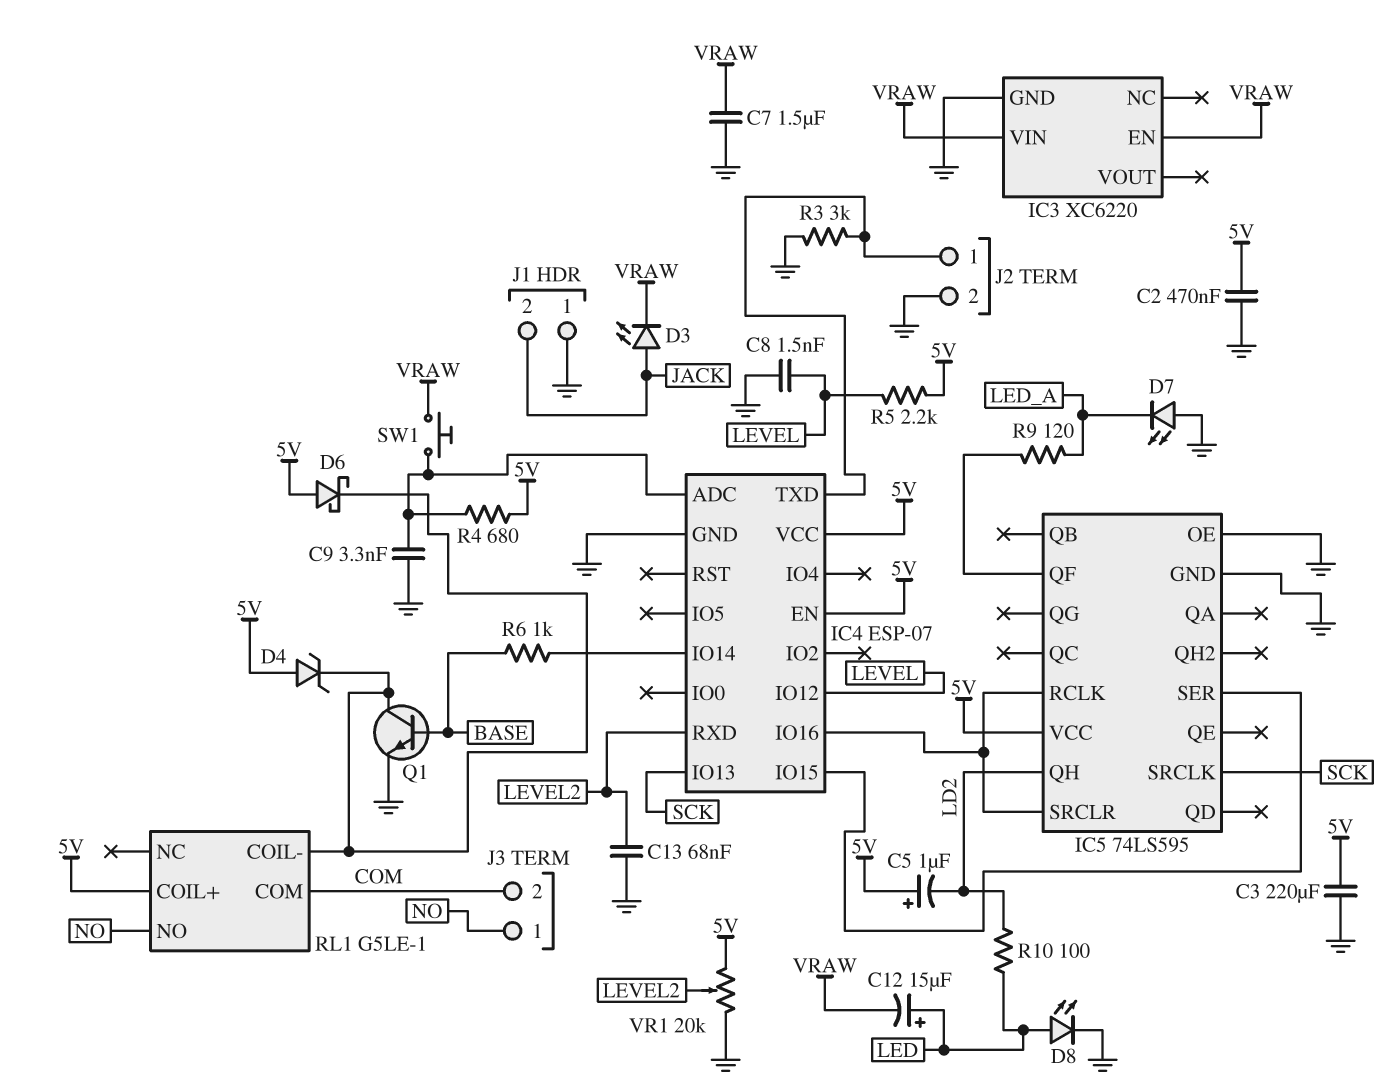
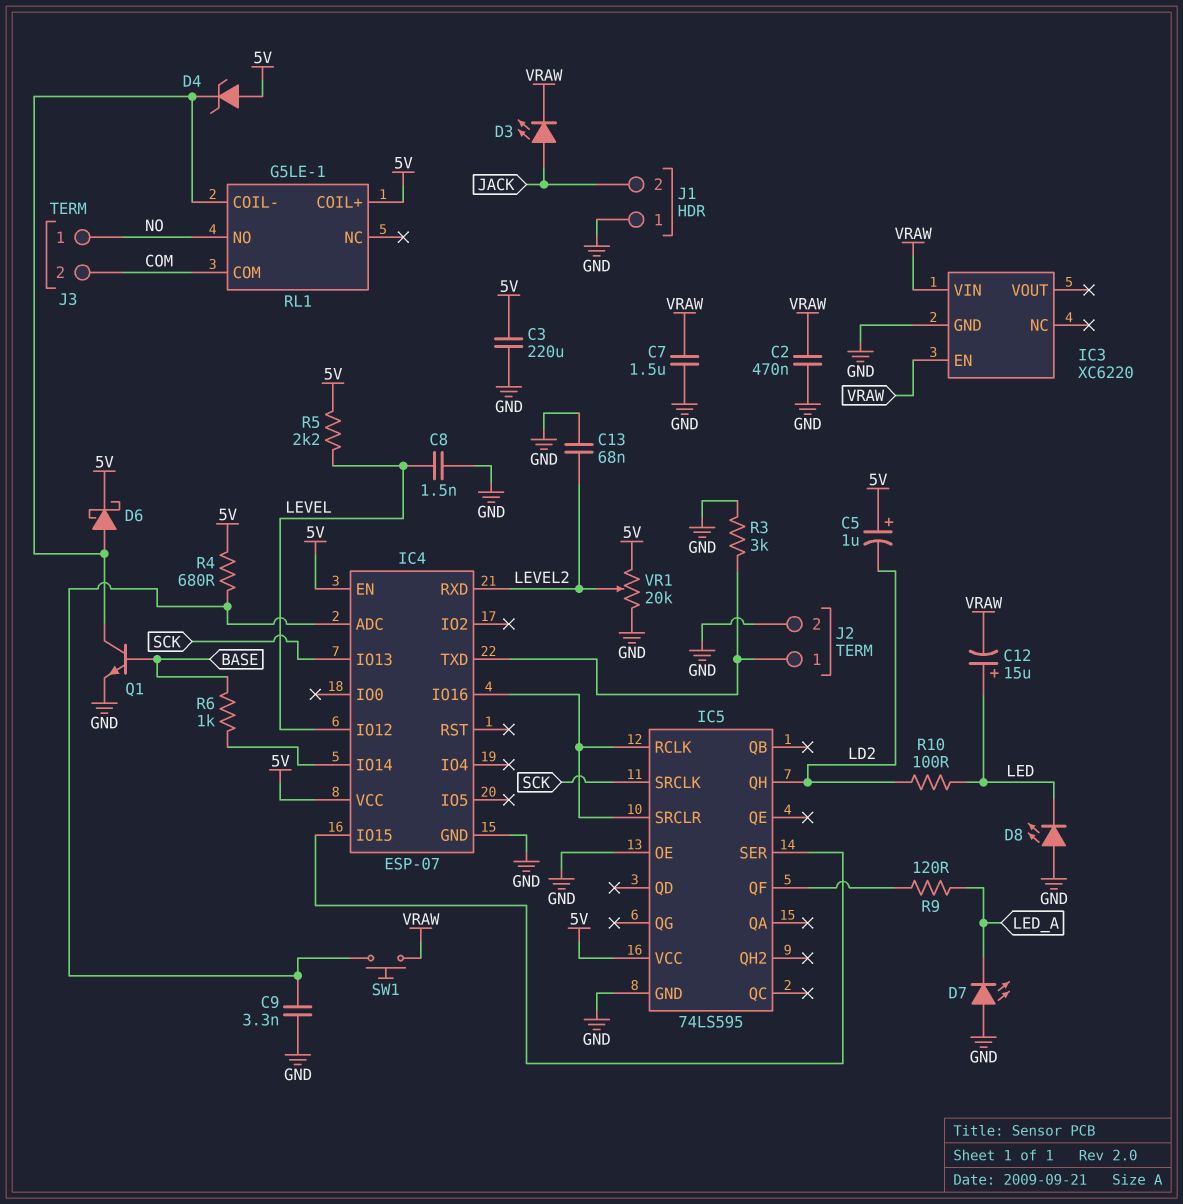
C2: 470nF (5V, GND) -> 470nF (GND, VRAW)
D6: schottky (A 5V, K RL1/COIL-) -> schottky (A RL1/COIL-, K 5V)
D8: LED (A LED, K GND) -> LED (A GND, K LED)

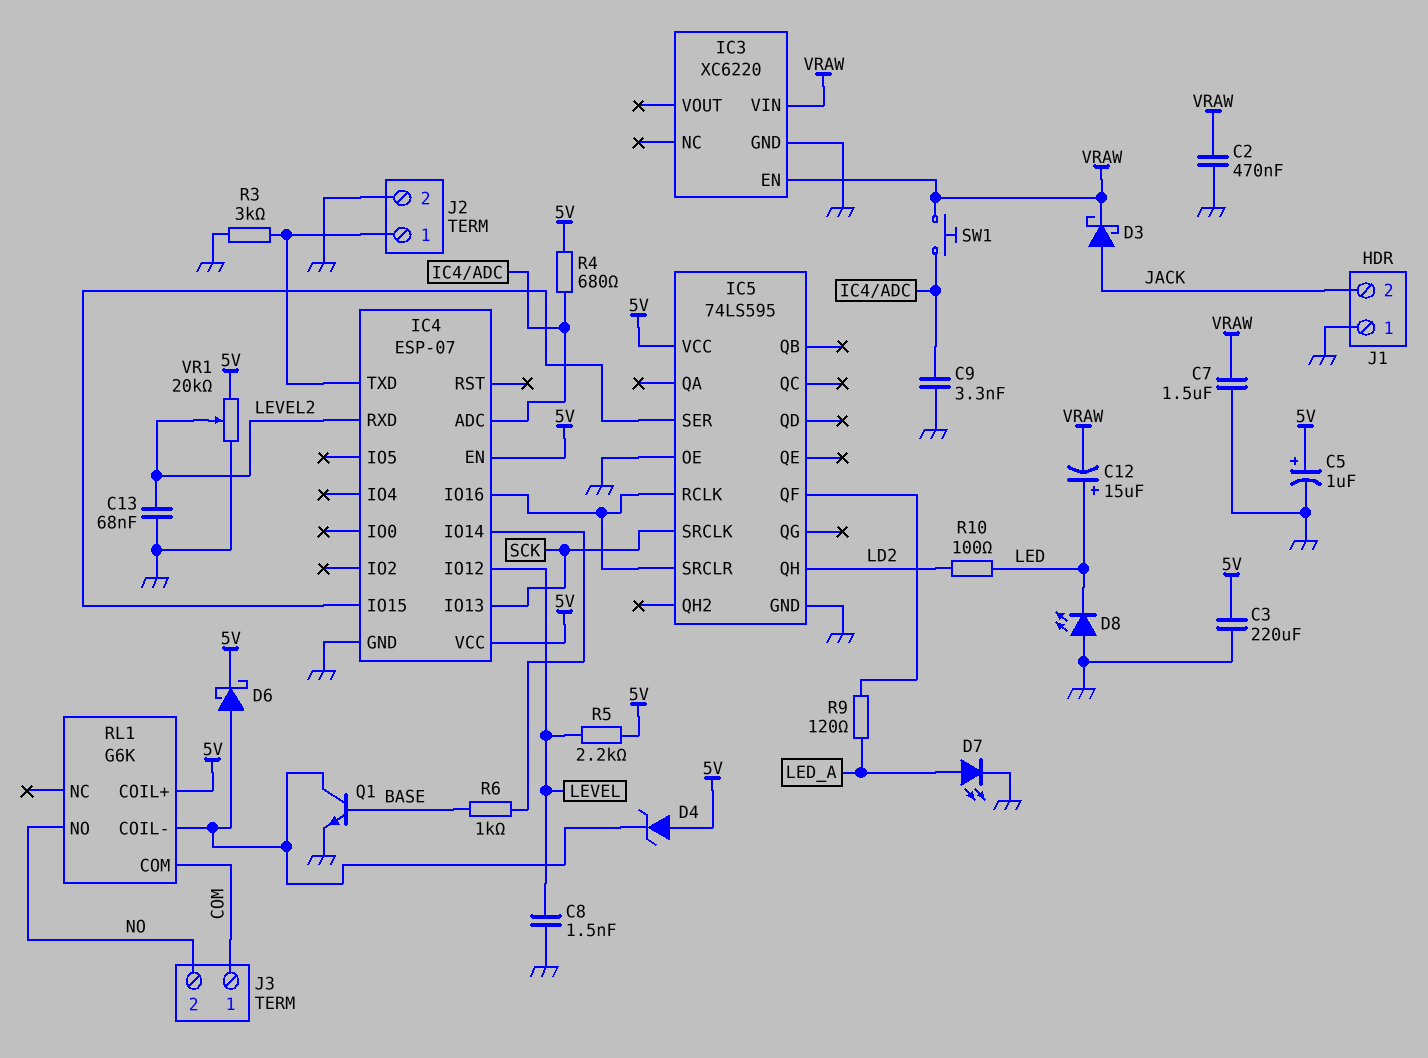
C5: 1uF (plus 5V, minus LD2) -> 1uF (plus 5V, minus GND)
D3: LED (A JACK, K VRAW) -> schottky (A JACK, K VRAW)
D7: LED (A GND, K LED_A) -> LED (A LED_A, K GND)
J3 pin 1: NO -> COM
J3 pin 2: COM -> NO
RL1: G5LE-1 -> G6K

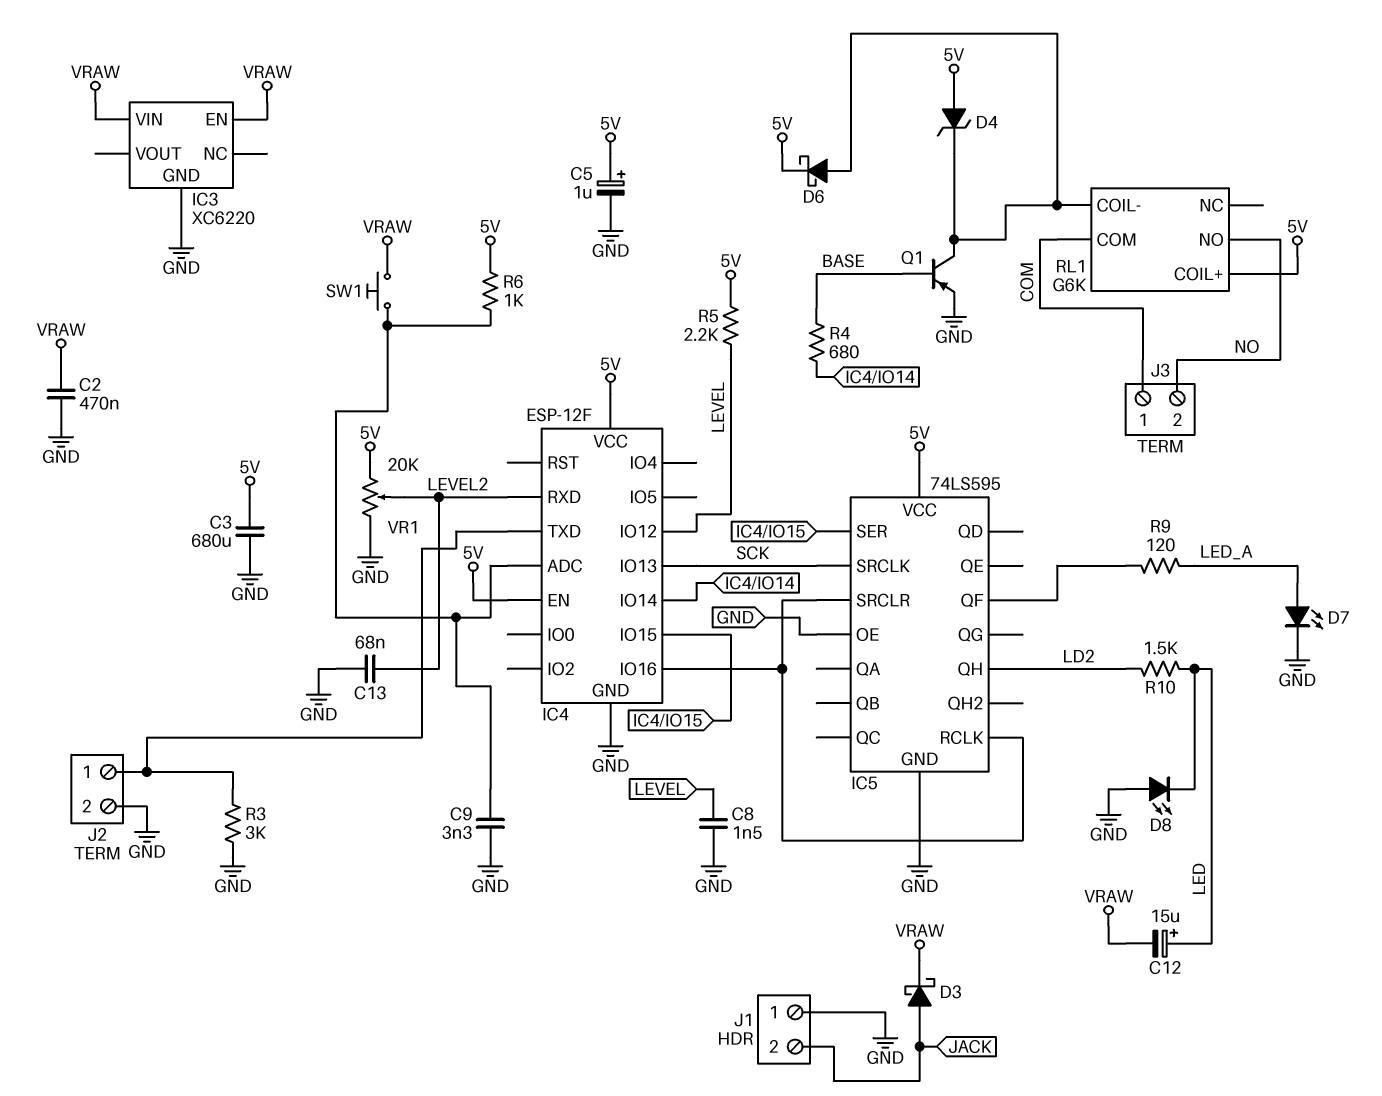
C3: 220uF (5V, GND) -> 680uF (5V, GND)
C7: 1.5uF (GND, VRAW) -> none
IC4: ESP-07 -> ESP-12F
Q1: NPN (B BASE, C RL1/COIL-, E GND) -> PNP (B BASE, C RL1/COIL-, E GND)
R4: 680 (5V, IC4/ADC) -> 680 (BASE, IC4/IO14)
R6: 1k (BASE, IC4/IO14) -> 1k (5V, IC4/ADC)
R10: 100 (LD2, LED) -> 1.5k (LD2, LED)

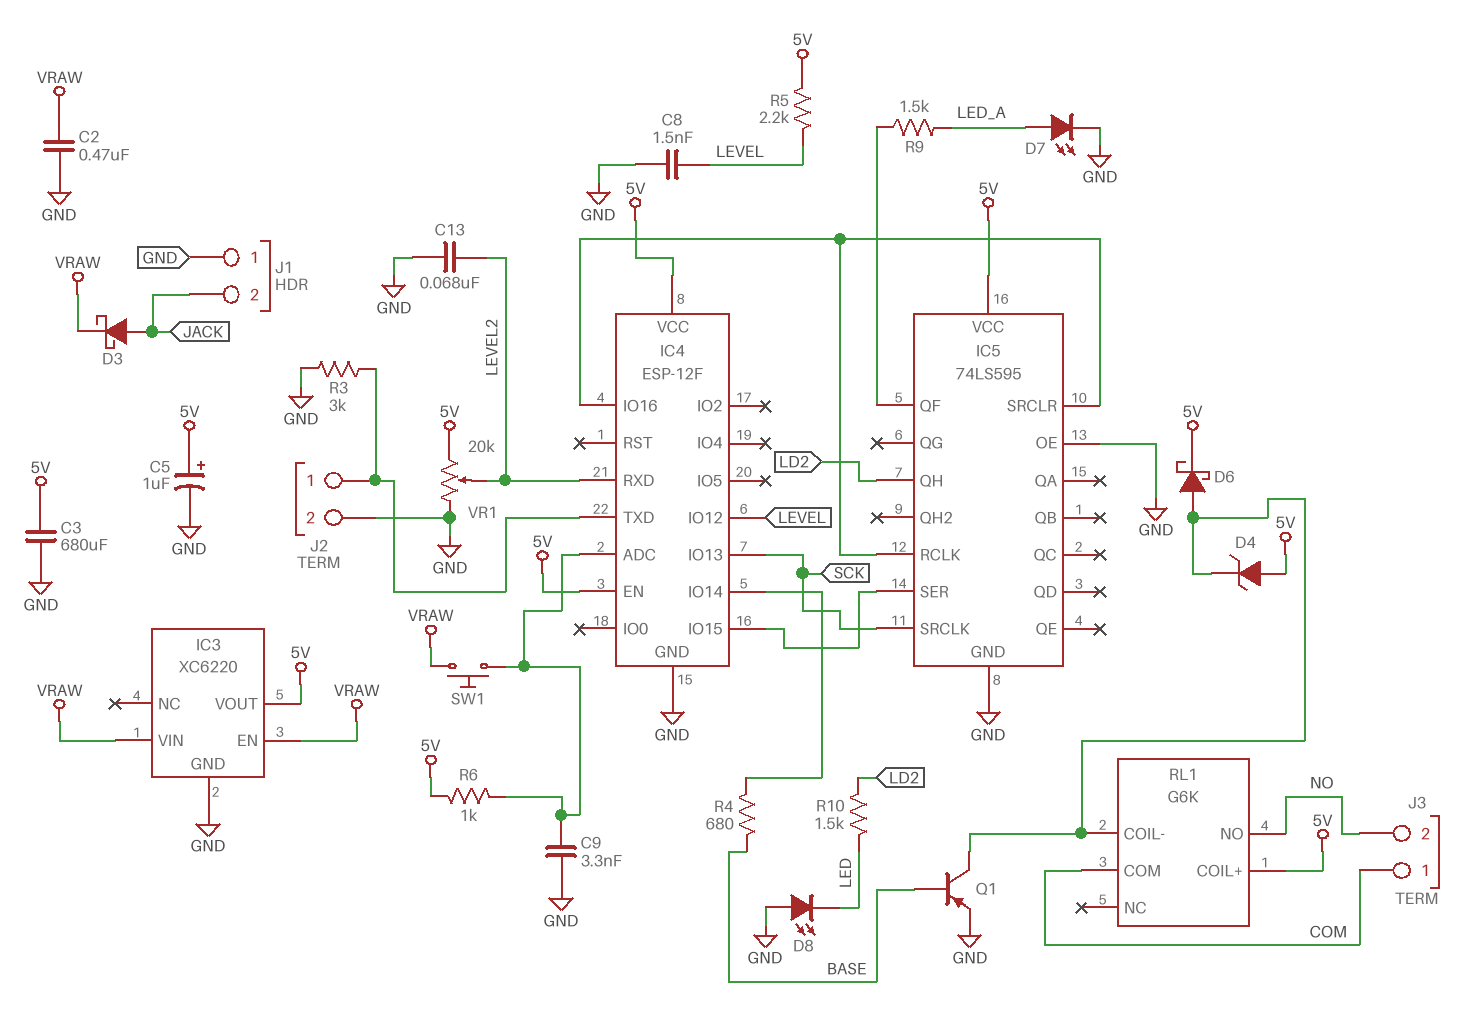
C12: 15uF (plus LED, minus VRAW) -> none
IC3 pin VOUT: none -> 5V
R9: 120 (IC5/QF, LED_A) -> 1.5k (IC5/QF, LED_A)

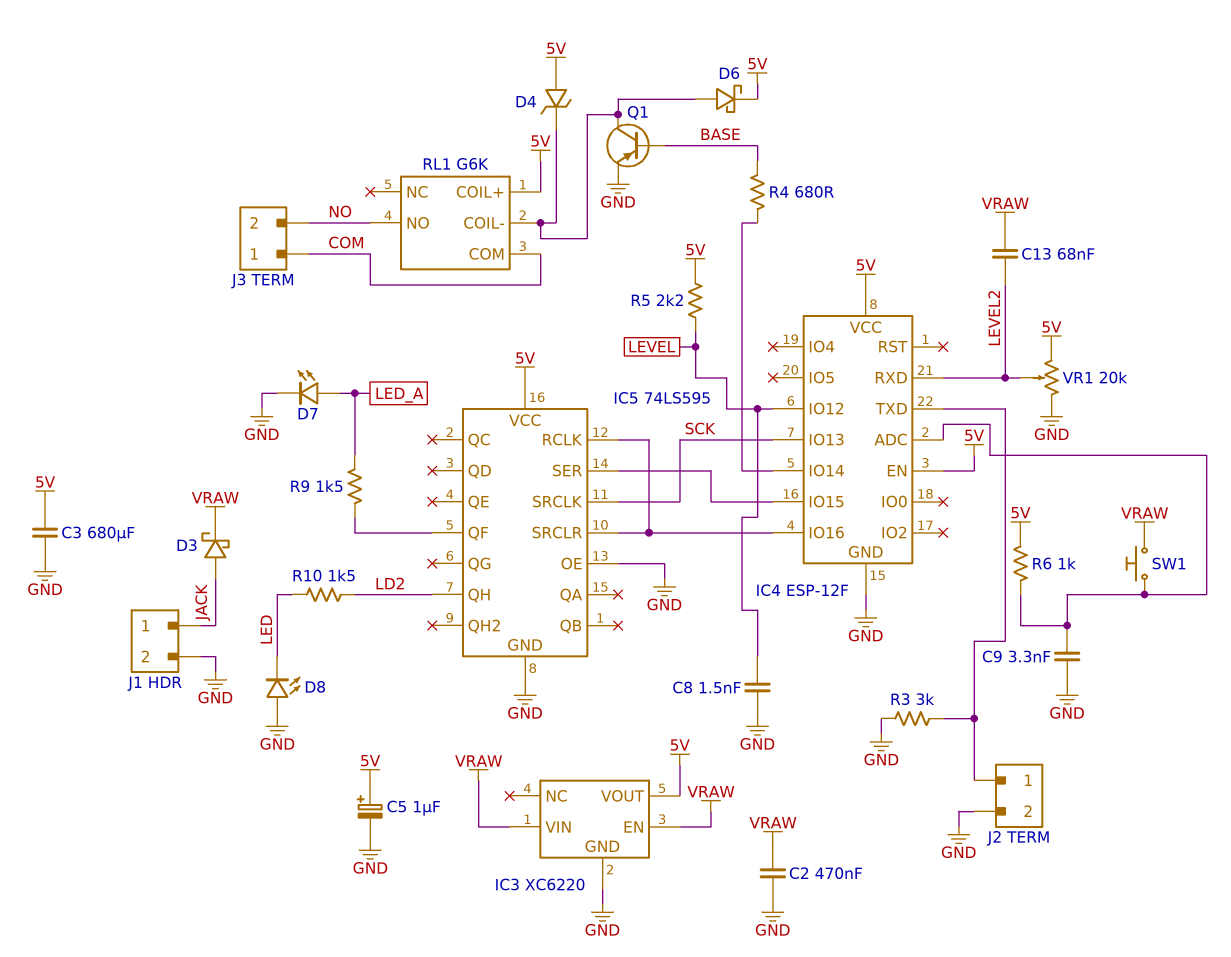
C13: 68nF (GND, LEVEL2) -> 68nF (LEVEL2, VRAW)
J1 pin 1: GND -> JACK
J1 pin 2: JACK -> GND

